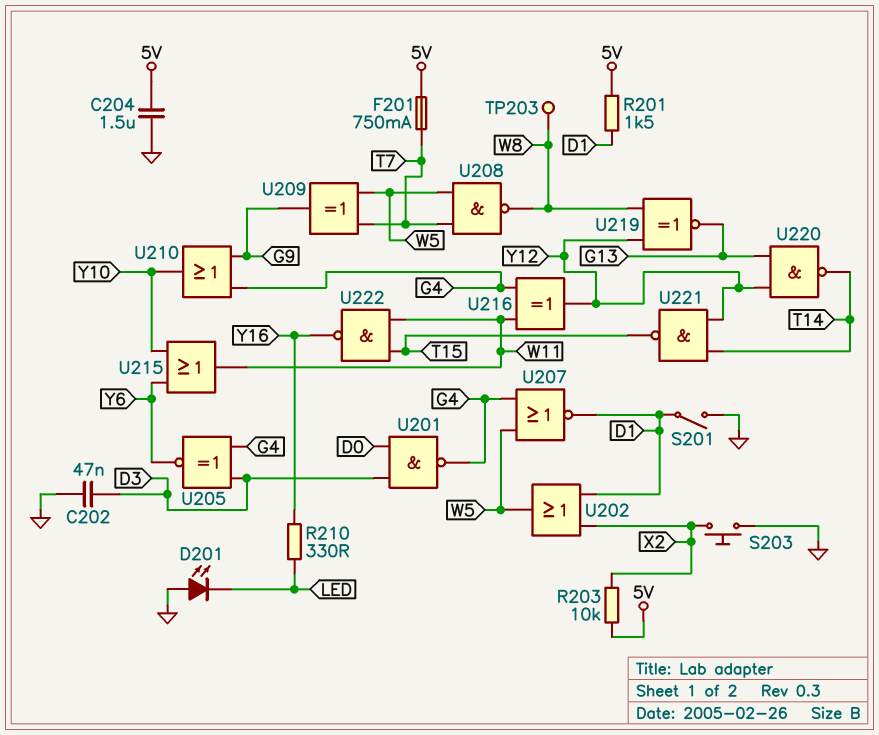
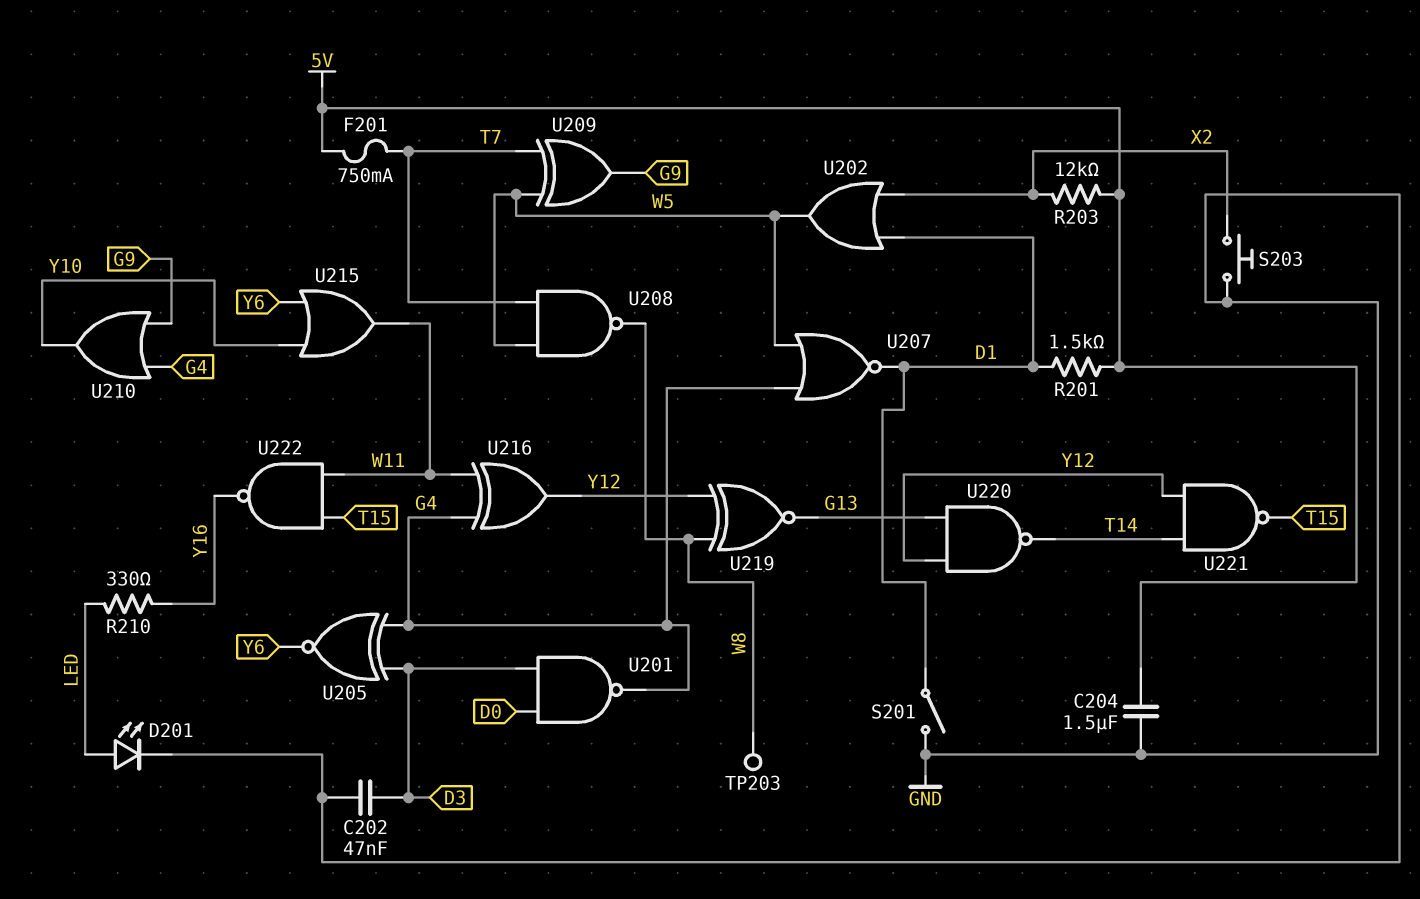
D201: LED (A GND, K LED) -> LED (A LED, K GND)
R203: 10k (5V, X2) -> 12k (5V, X2)

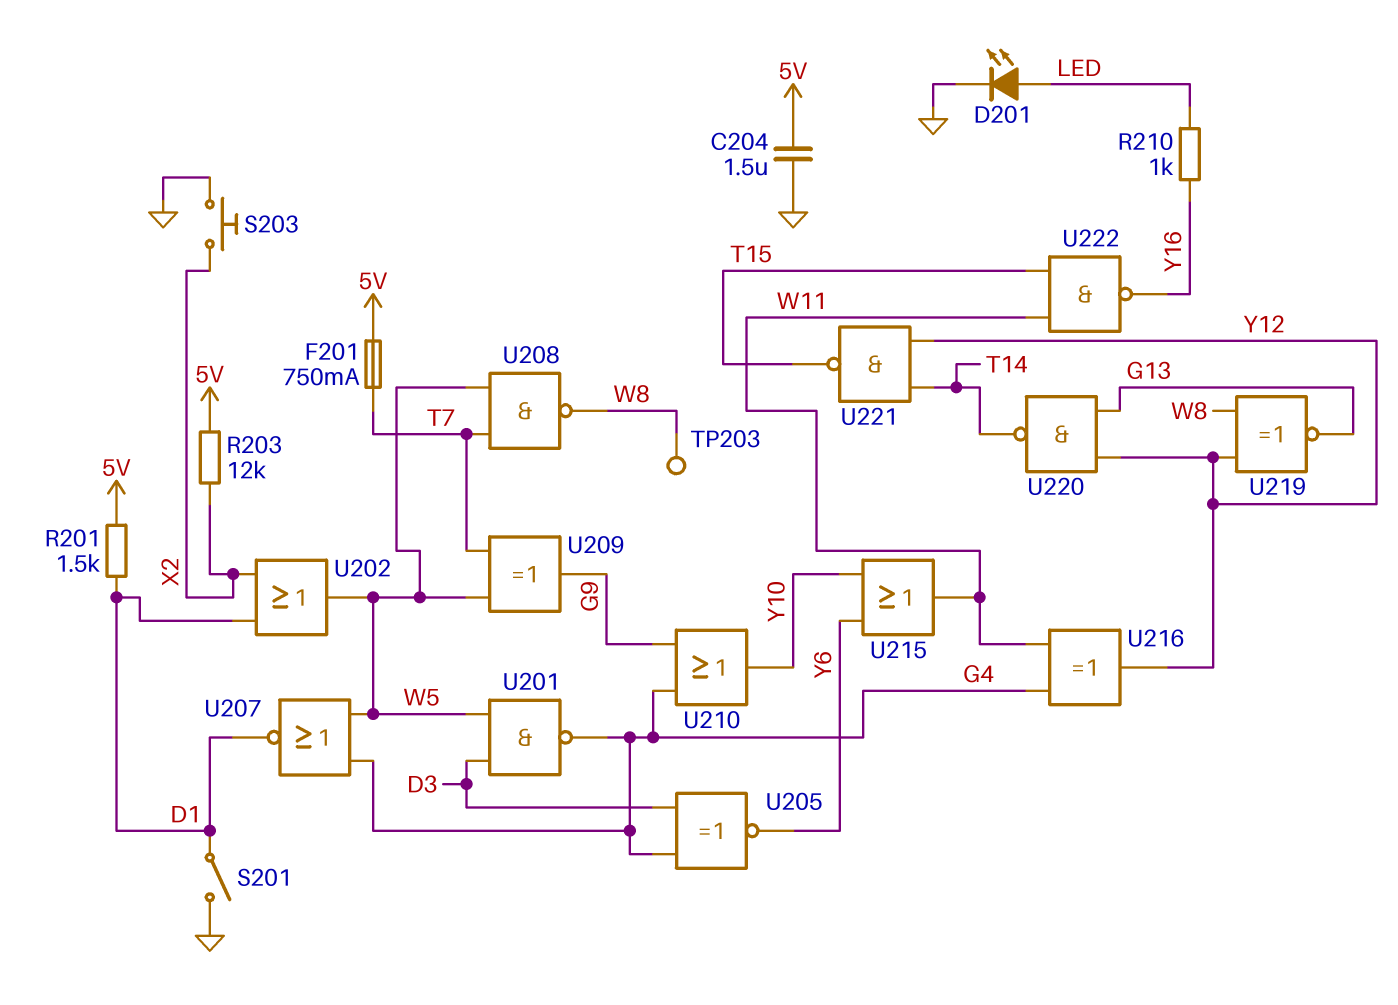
C202: 47nF (D3, GND) -> none
R210: 330 (LED, Y16) -> 1k (LED, Y16)
U201: NAND (in D0, in D3, out G4) -> NAND (in D3, in W5, out G4)

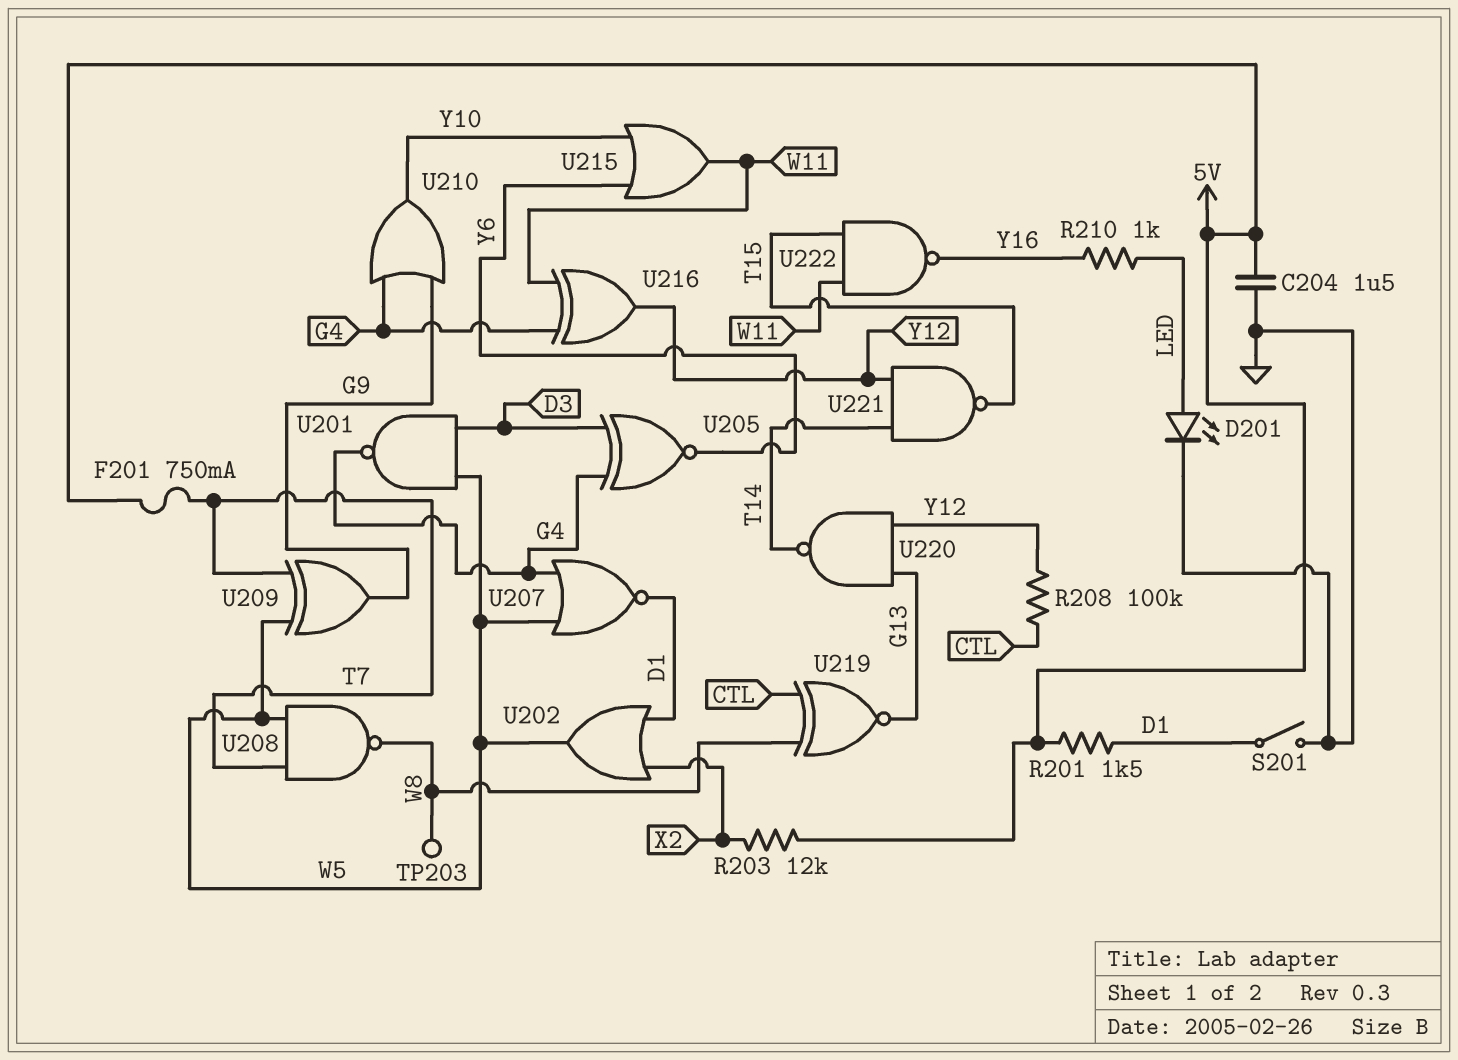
R208: none -> 100k (CTL, Y12)
S203: button (GND, X2) -> none
U219: XNOR (in W8, in Y12, out G13) -> XNOR (in CTL, in W8, out G13)

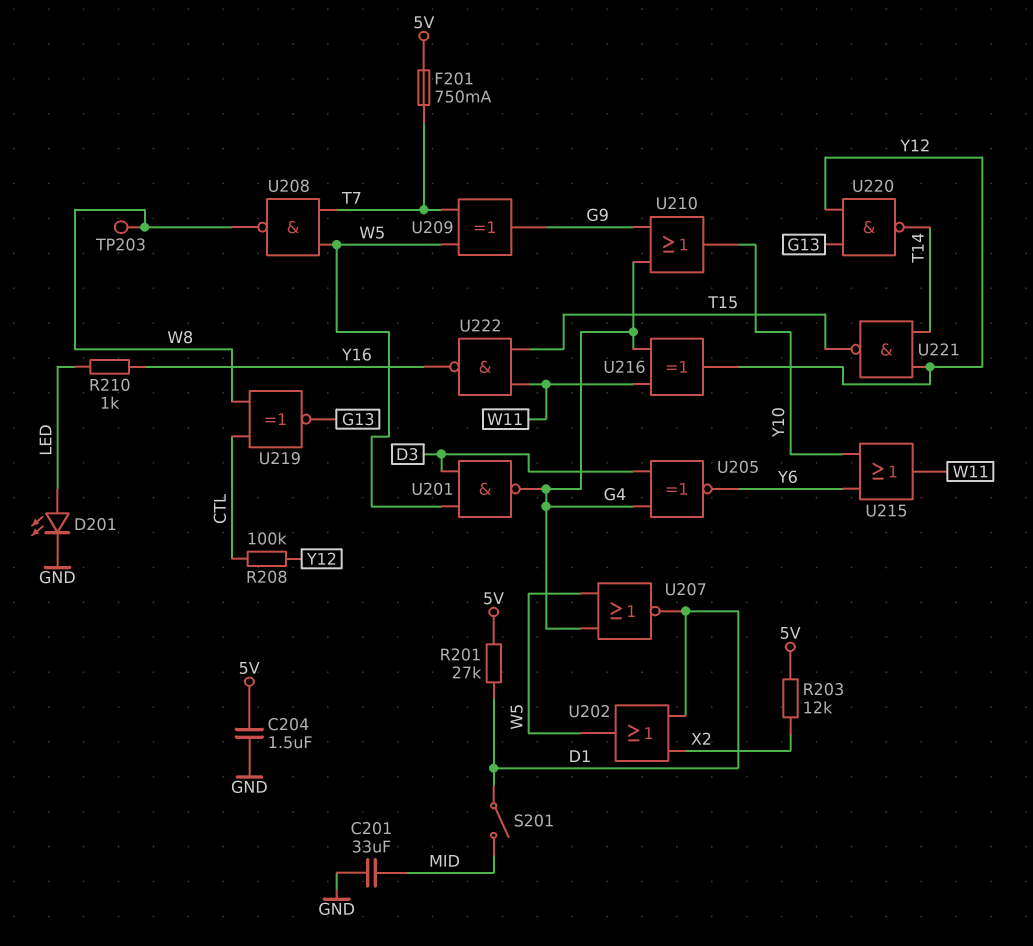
C201: none -> 33uF (GND, MID)
R201: 1.5k (5V, D1) -> 27k (5V, D1)
S201: switch (D1, GND) -> switch (D1, MID)

